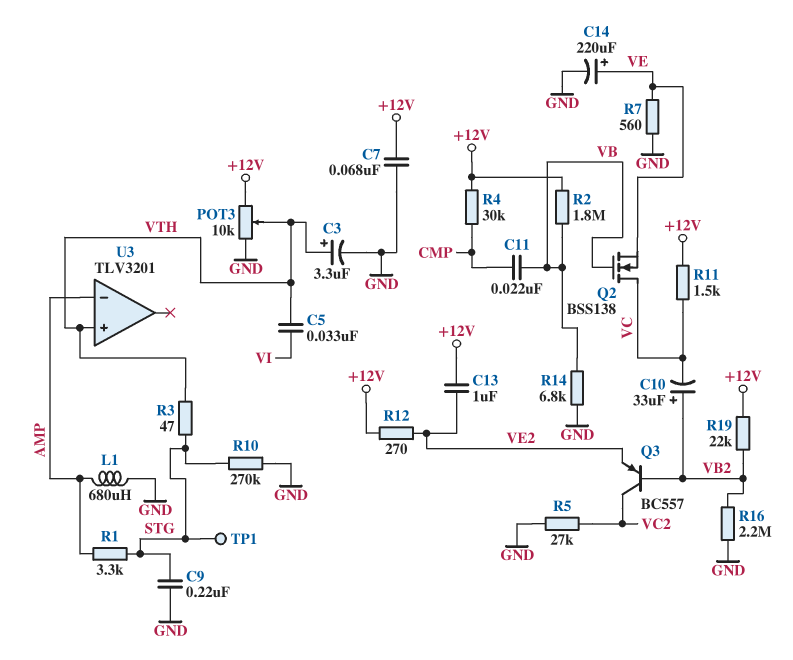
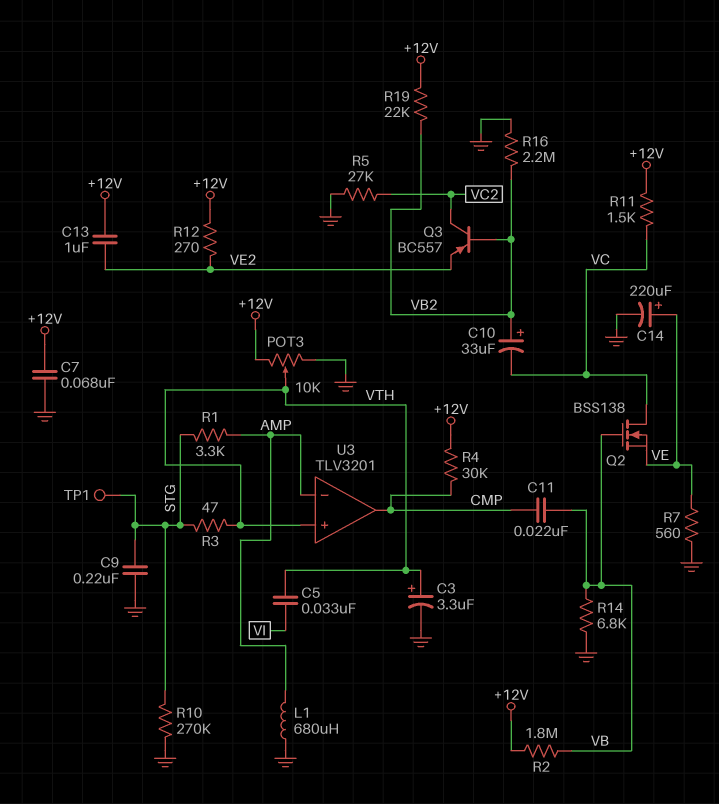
U3 pin out: none -> CMP

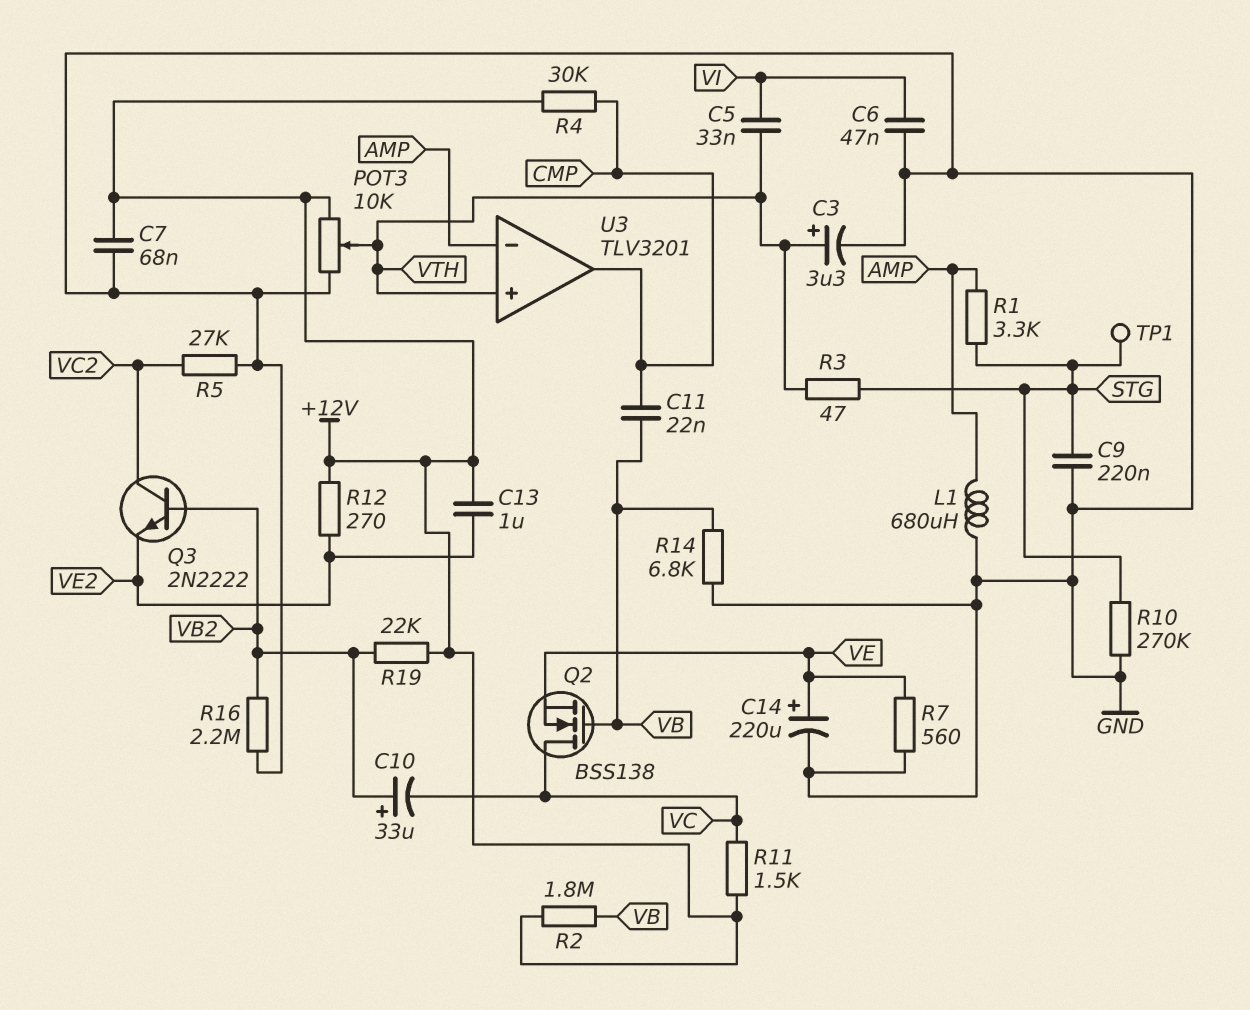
C6: none -> 47nF (GND, VI)
Q3: PNP BC557 (B VB2, C VC2, E VE2) -> NPN 2N2222 (B VB2, C VC2, E VE2)

